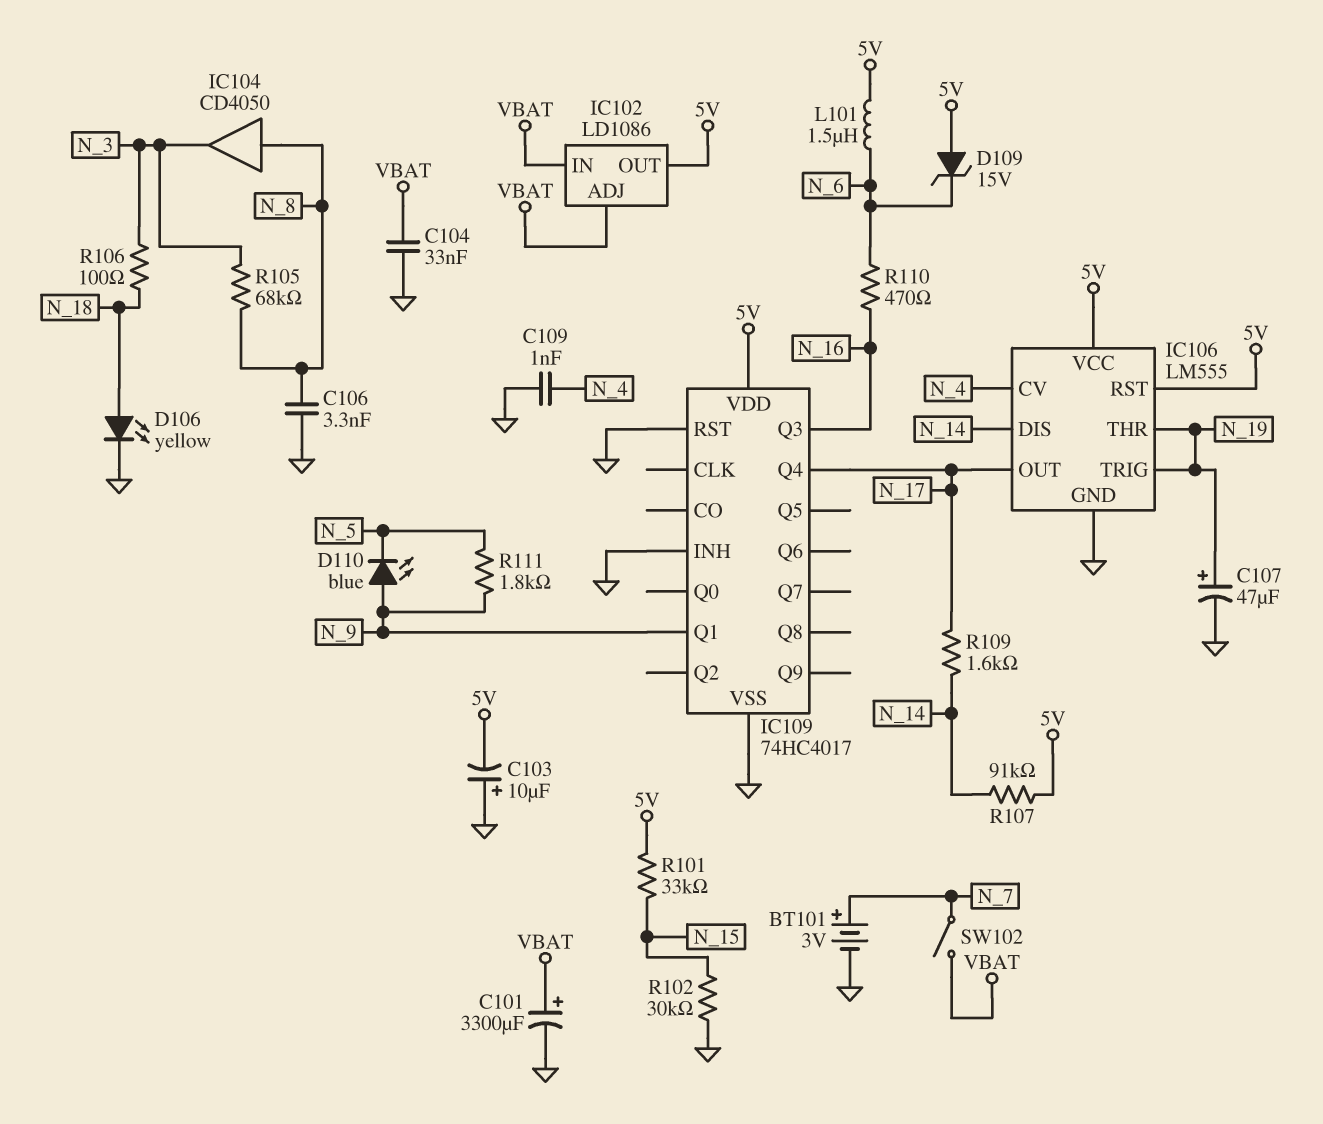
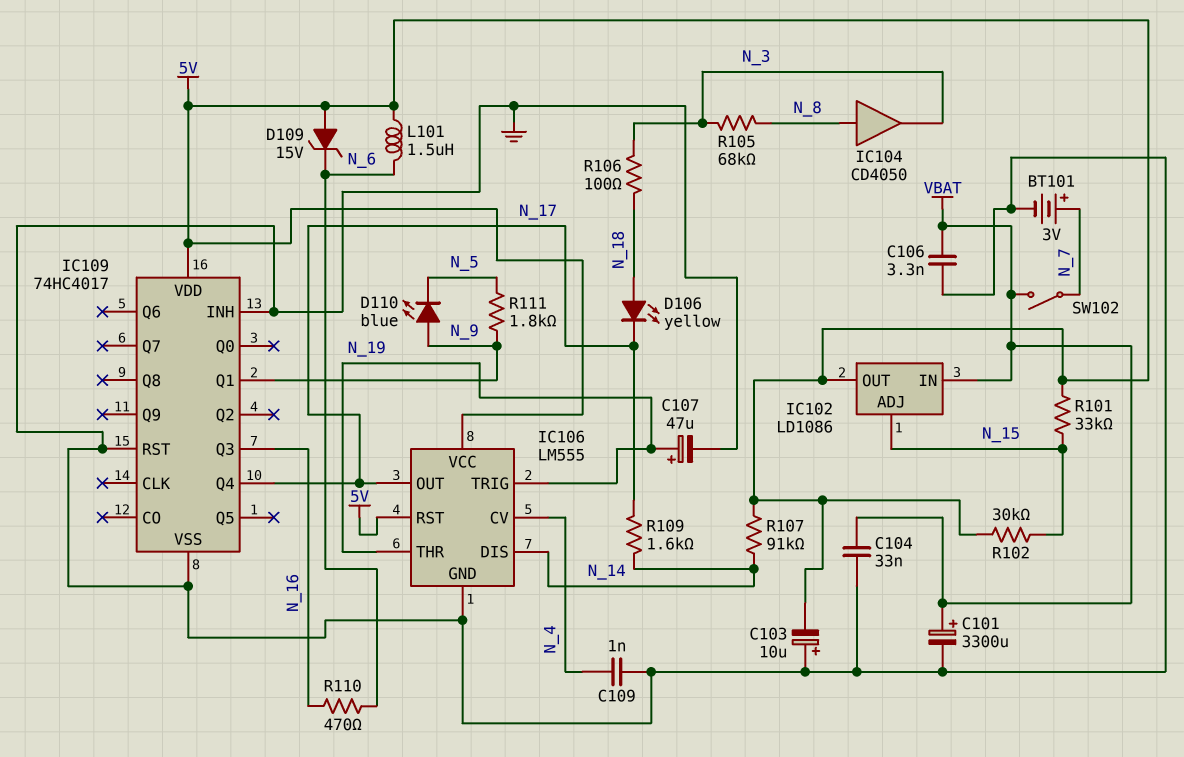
C106: 3.3nF (GND, N_8) -> 3.3nF (GND, VBAT)
D106: LED yellow (A N_18, K GND) -> LED yellow (A N_18, K N_17)
IC102 pin ADJ: VBAT -> N_15
R102: 30k (GND, N_15) -> 30k (5V, N_15)

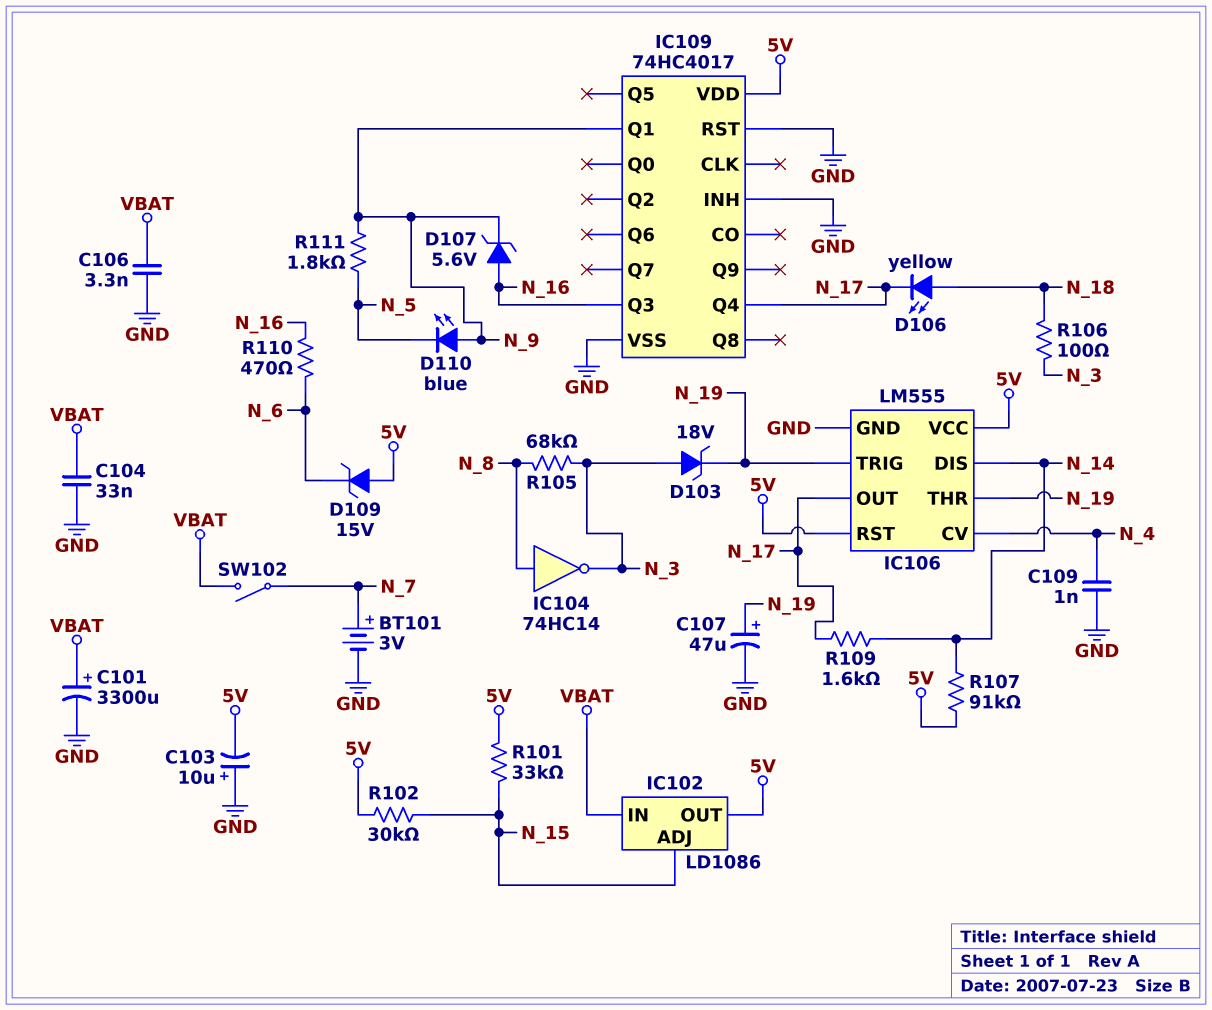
D103: none -> zener 18V (A N_3, K N_19)
D107: none -> zener 5.6V (A N_16, K N_9)
IC104: buffer CD4050 (in N_8, out N_3) -> NOT 74HC14 (in N_8, out N_3)
L101: 1.5uH (5V, N_6) -> none

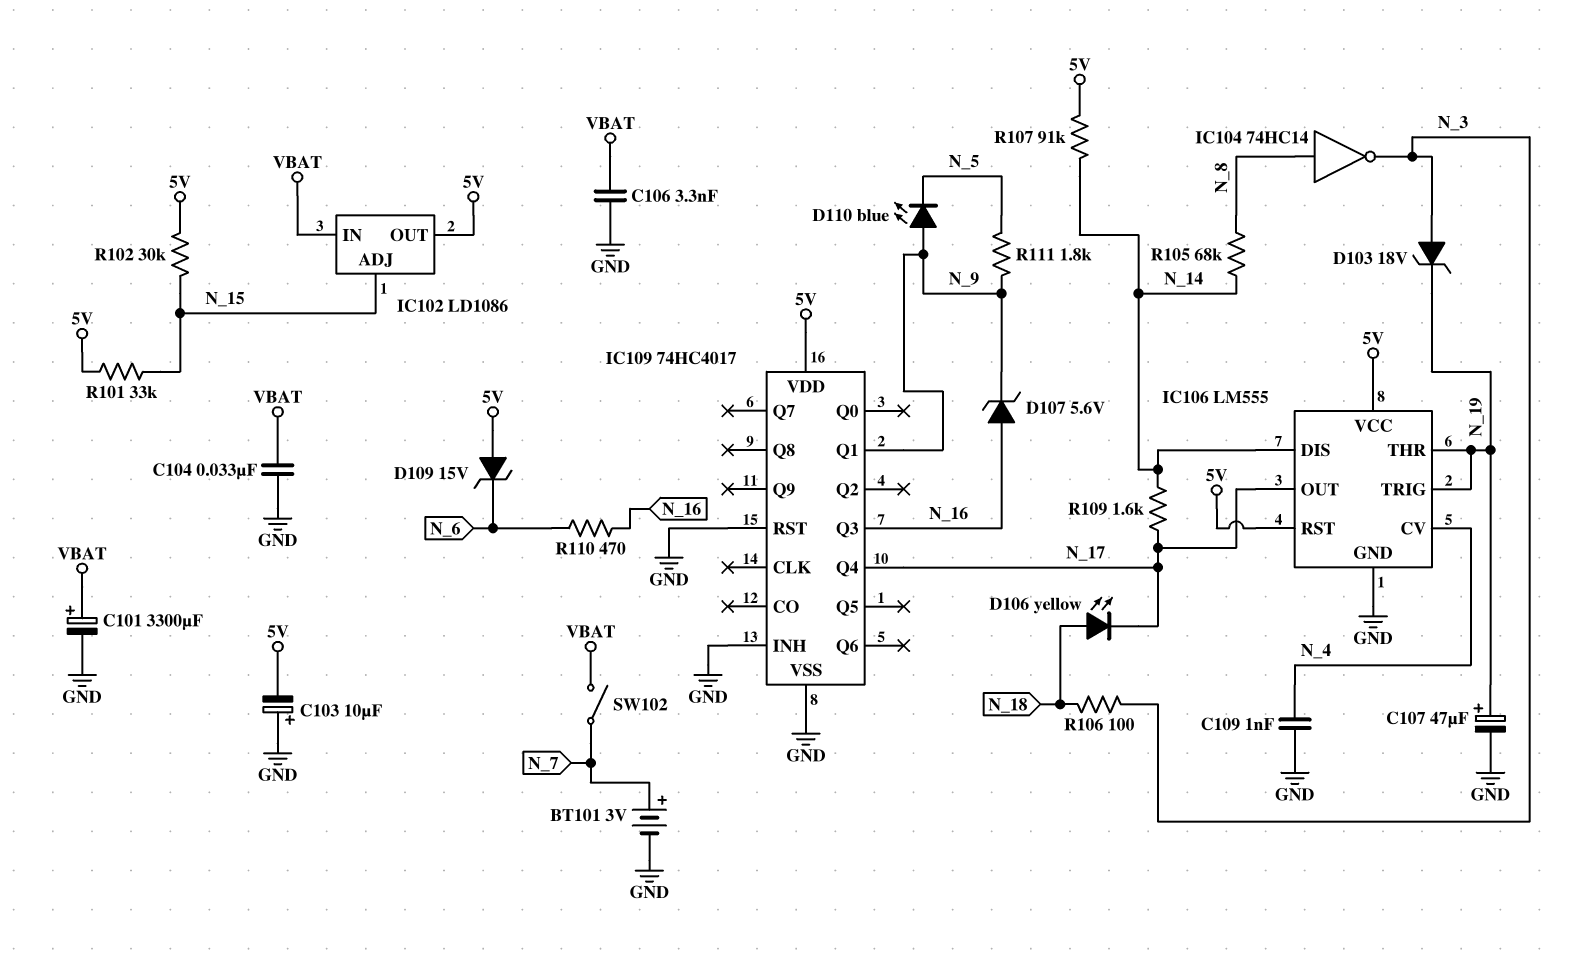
R105: 68k (N_3, N_8) -> 68k (N_8, N_14)

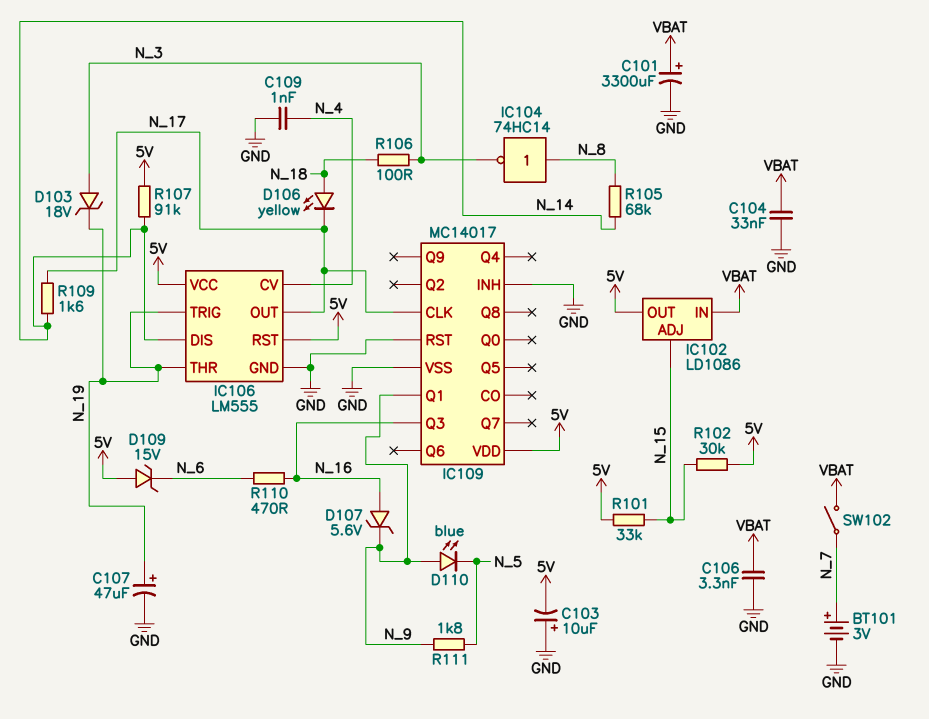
IC109: 74HC4017 -> MC14017
IC109 pin CLK: none -> N_17
IC109 pin Q4: N_17 -> none

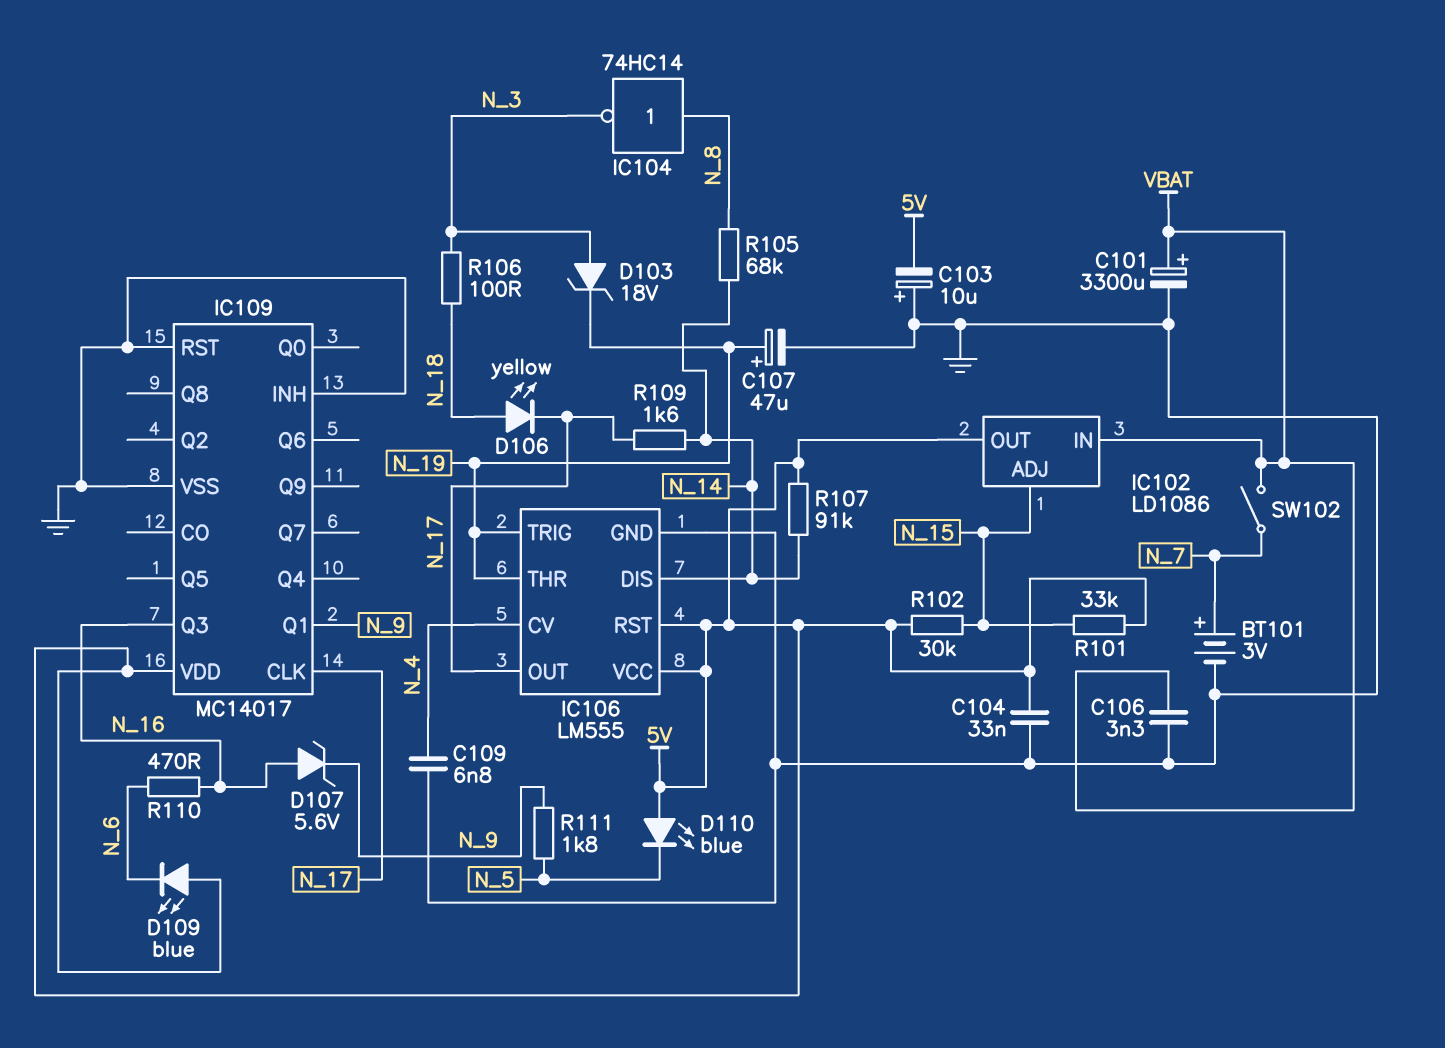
C104: 33nF (GND, VBAT) -> 33nF (5V, GND)
C109: 1nF (GND, N_4) -> 6.8nF (GND, N_4)
D109: zener 15V (A 5V, K N_6) -> LED blue (A 5V, K N_6)
D110: LED blue (A N_9, K N_5) -> LED blue (A 5V, K N_5)

